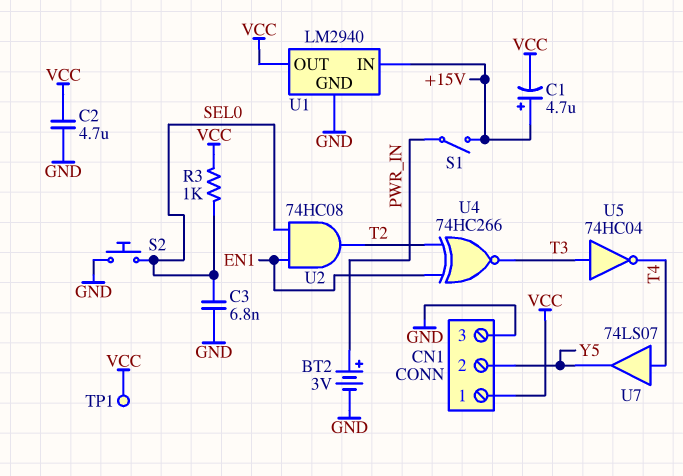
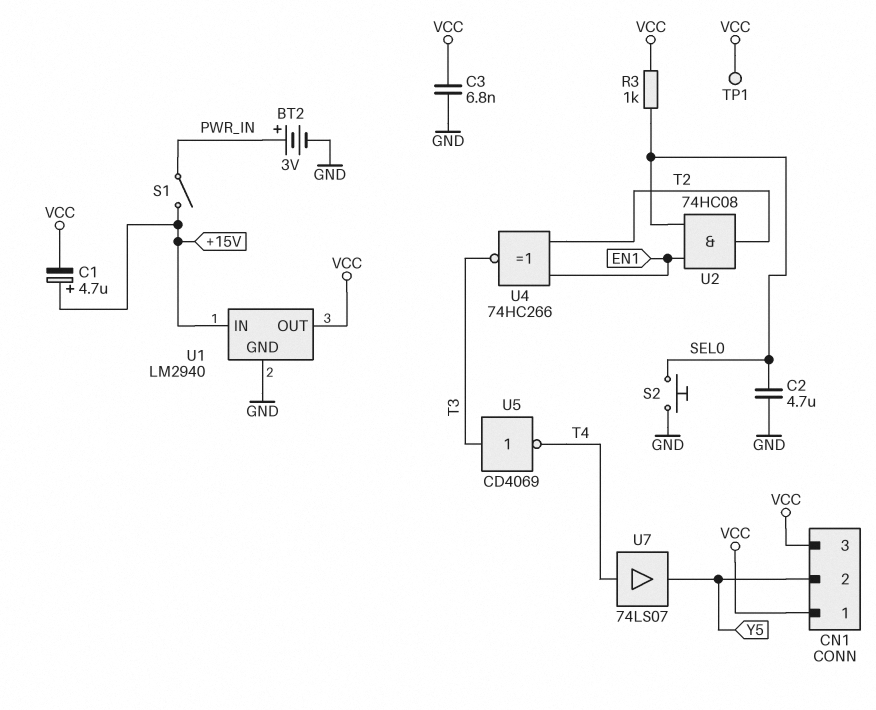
C2: 4.7uF (GND, VCC) -> 4.7uF (GND, SEL0)
C3: 6.8nF (GND, SEL0) -> 6.8nF (GND, VCC)
CN1 pin 3: GND -> VCC
U5: NOT 74HC04 (in T3, out T4) -> NOT CD4069 (in T3, out T4)

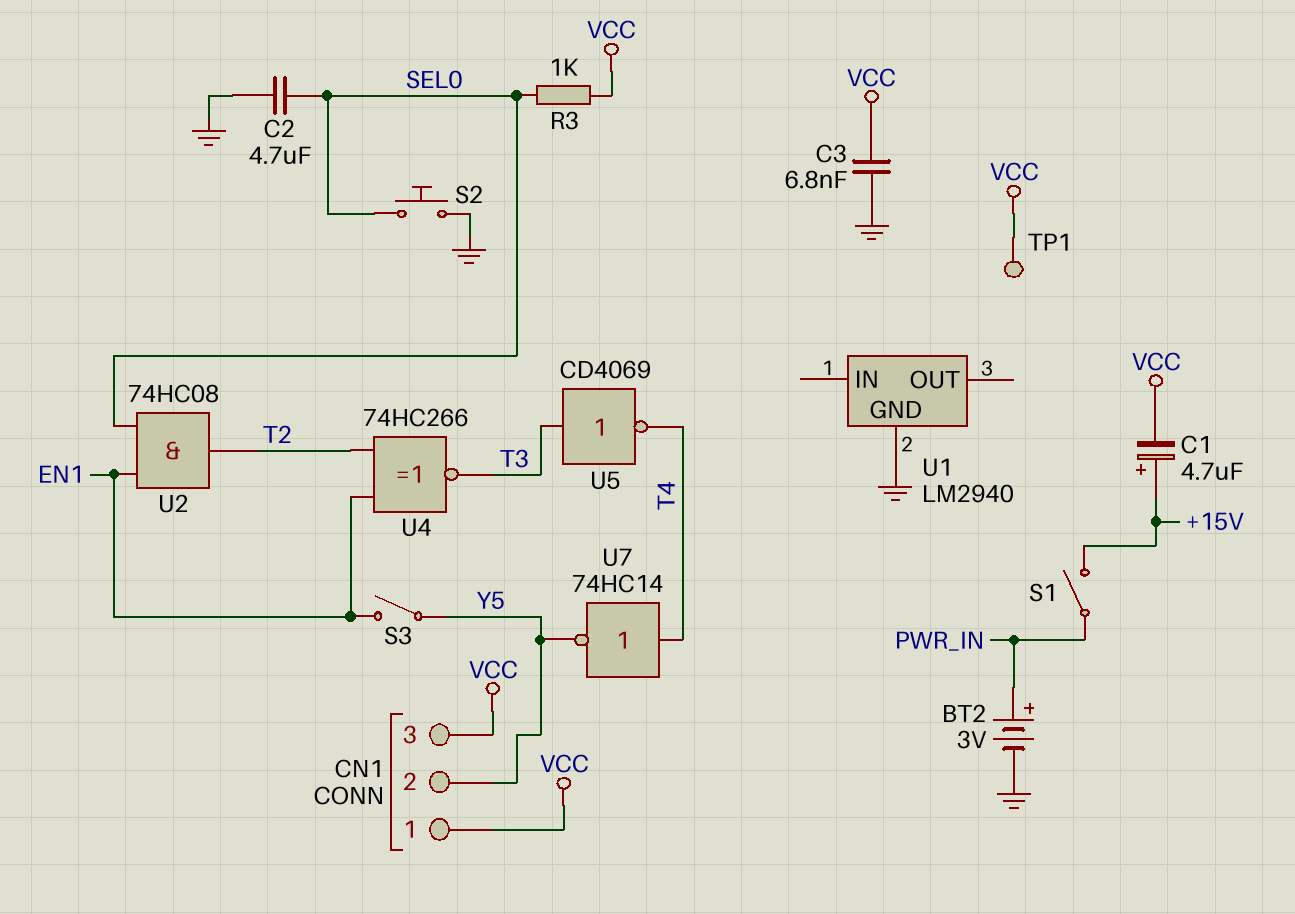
S3: none -> switch (EN1, Y5)
U1 pin IN: +15V -> none
U1 pin OUT: VCC -> none
U7: buffer 74LS07 (in T4, out Y5) -> NOT 74HC14 (in T4, out Y5)

